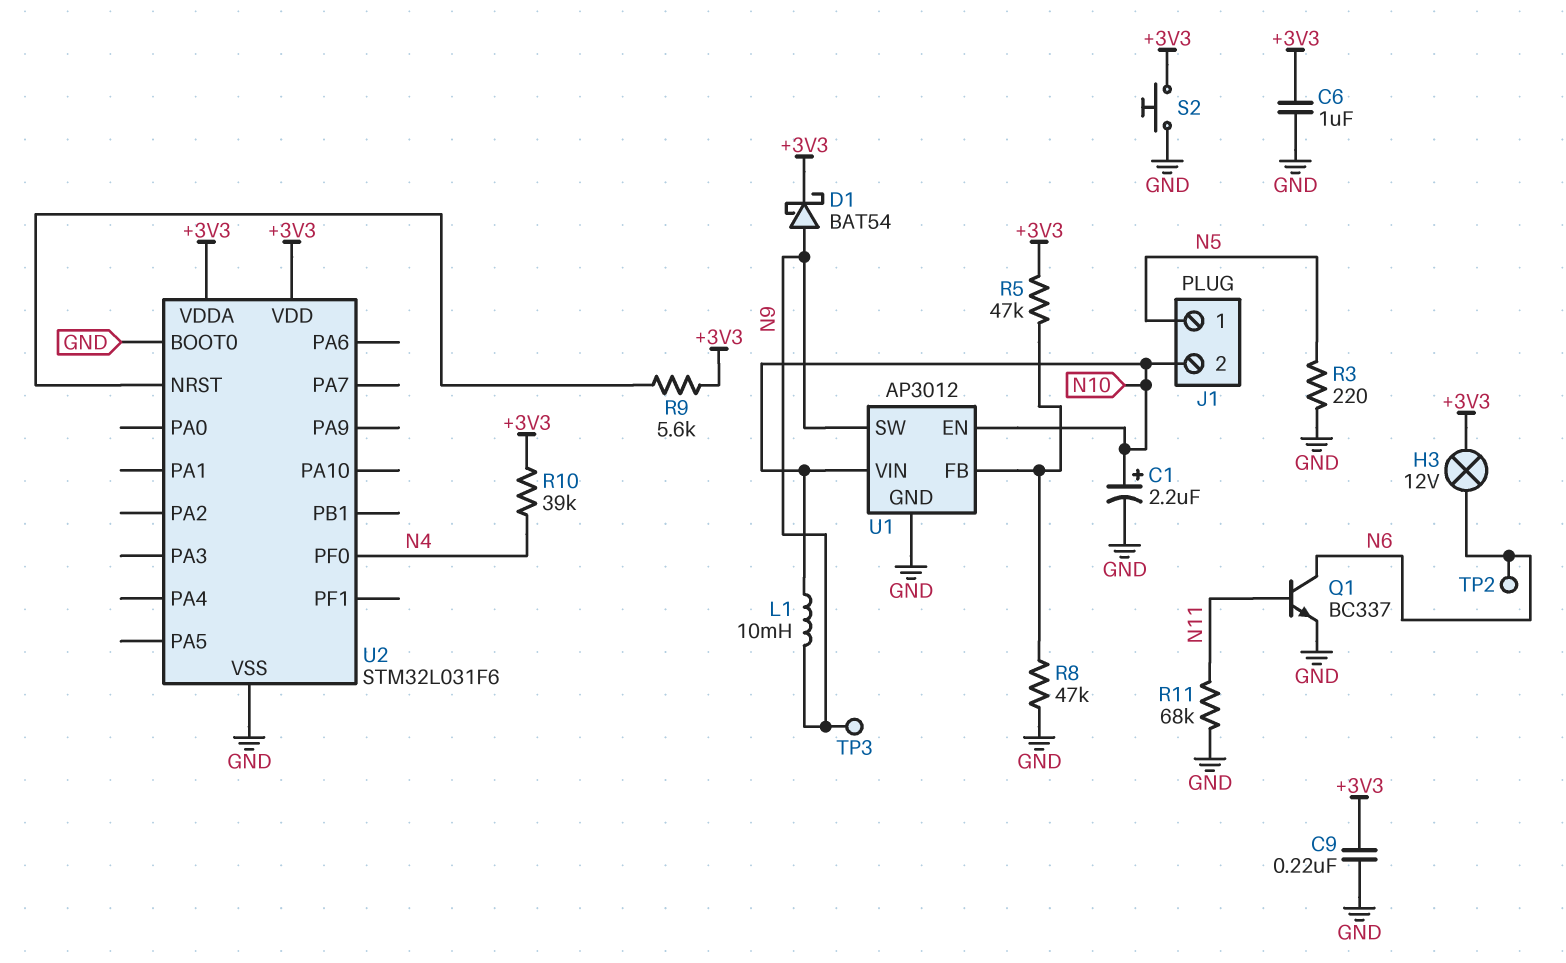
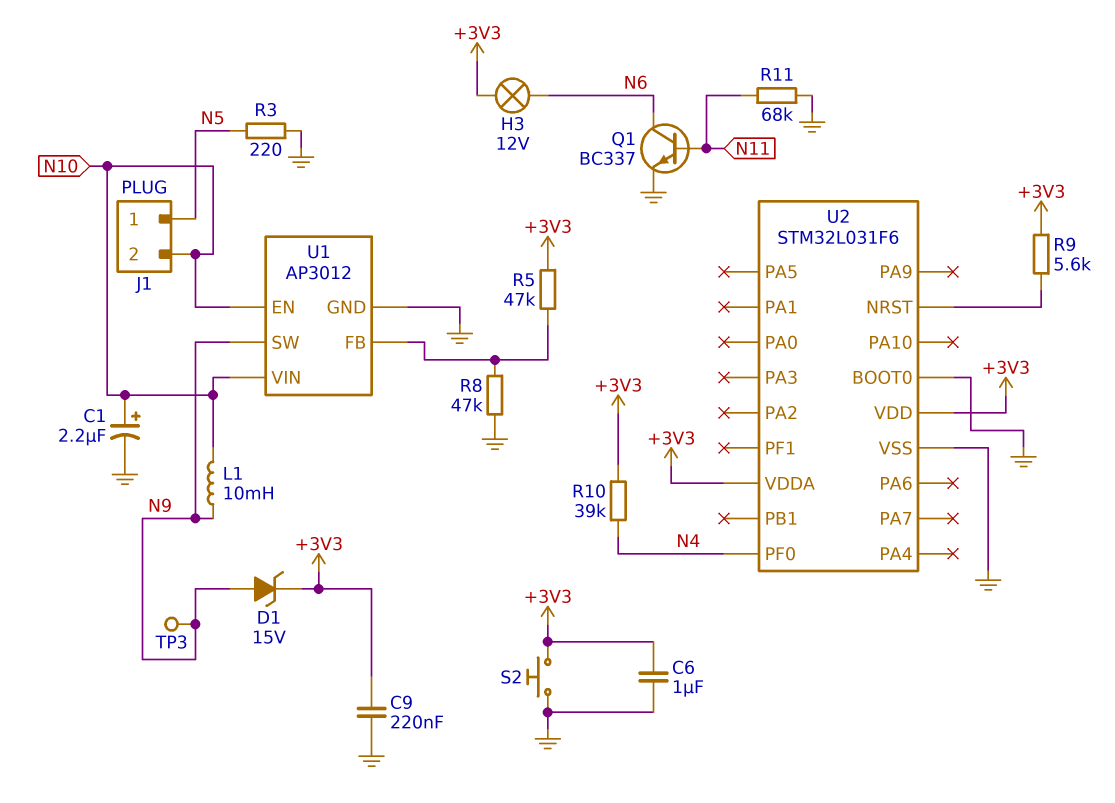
D1: schottky BAT54 (A N9, K +3V3) -> zener 15V (A N9, K +3V3)
TP2: test point (N6) -> none

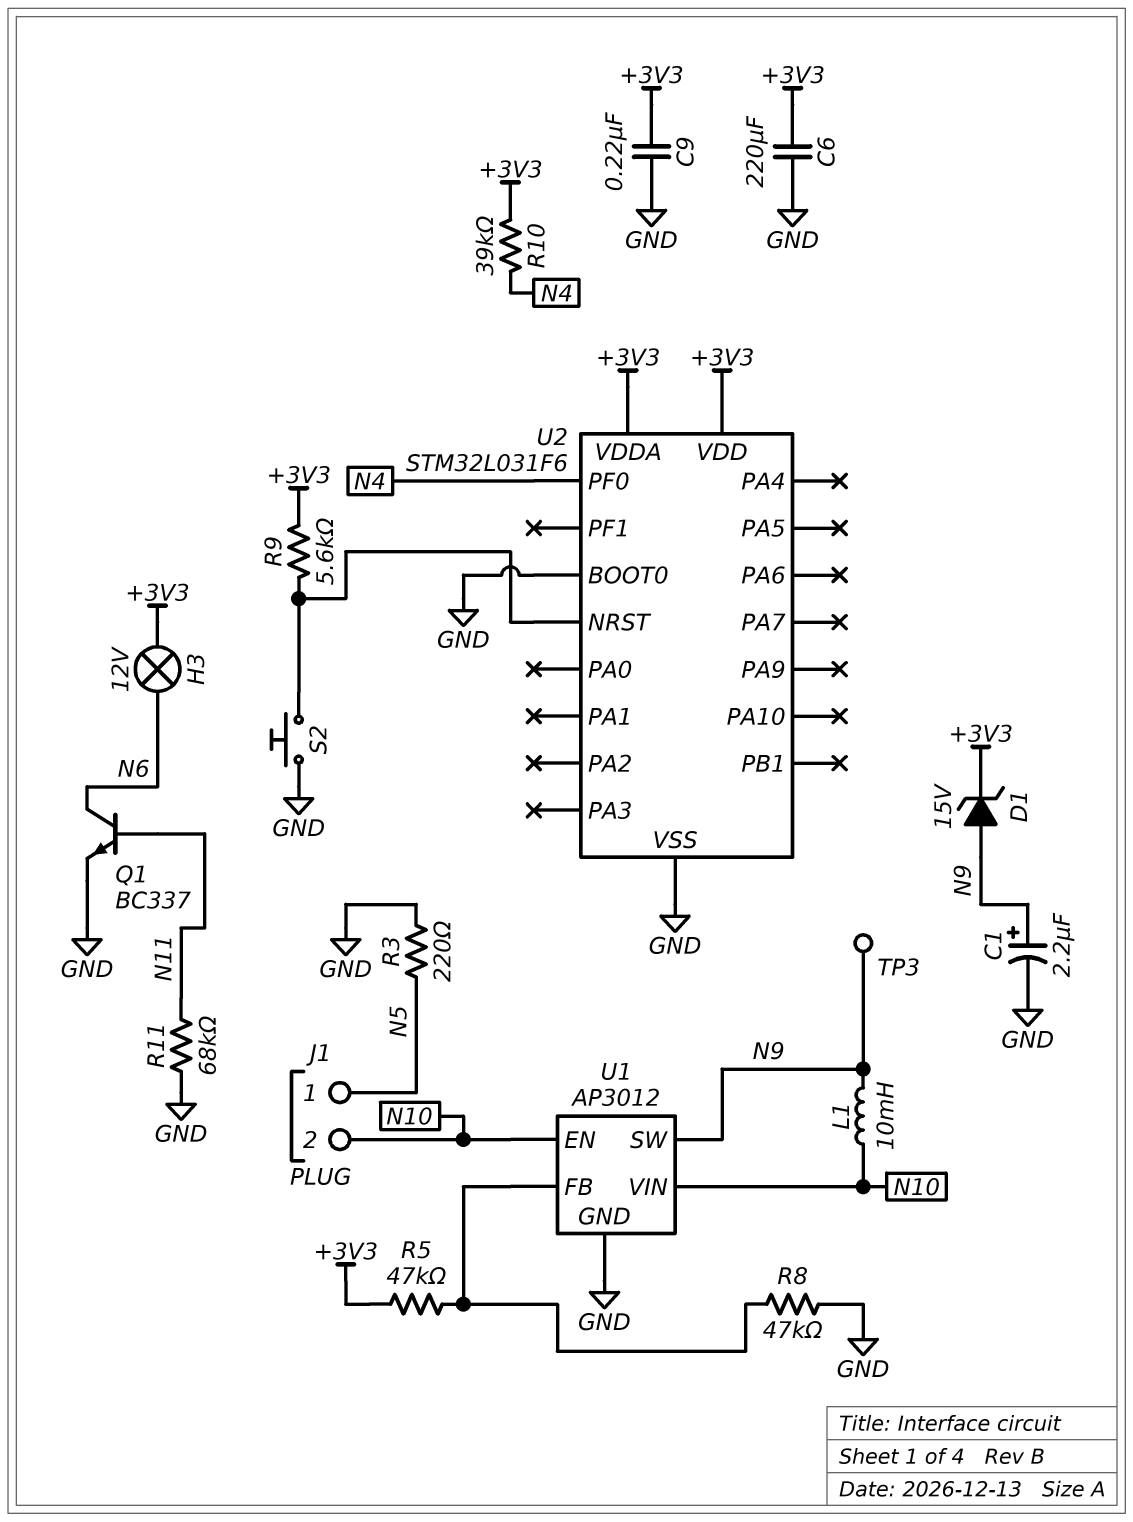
C1: 2.2uF (plus N10, minus GND) -> 2.2uF (plus N9, minus GND)
C6: 1uF (+3V3, GND) -> 220uF (+3V3, GND)
S2: button (+3V3, GND) -> button (GND, U2/NRST)

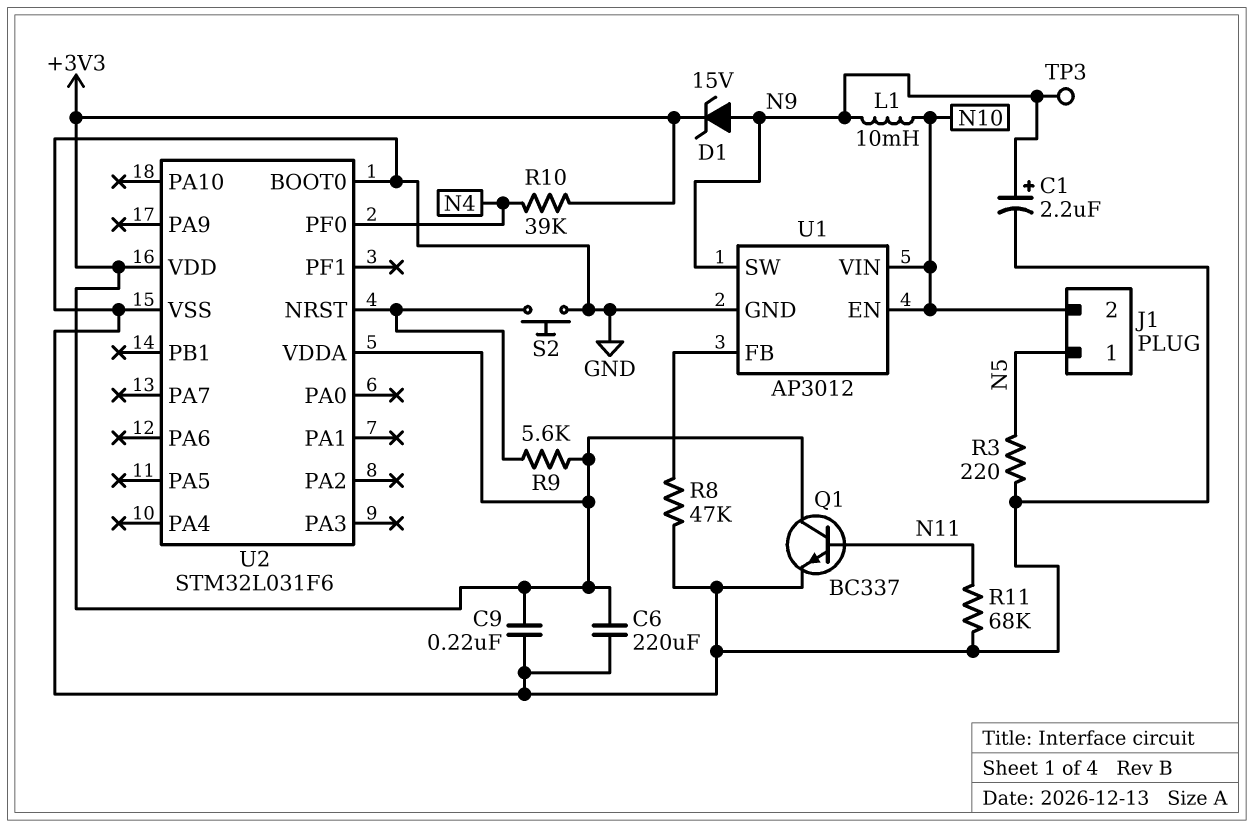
H3: lamp 12V (+3V3, N6) -> none
Q1: NPN BC337 (B N11, C N6, E GND) -> NPN BC337 (B N11, C +3V3, E GND)
R5: 47k (+3V3, U1/FB) -> none

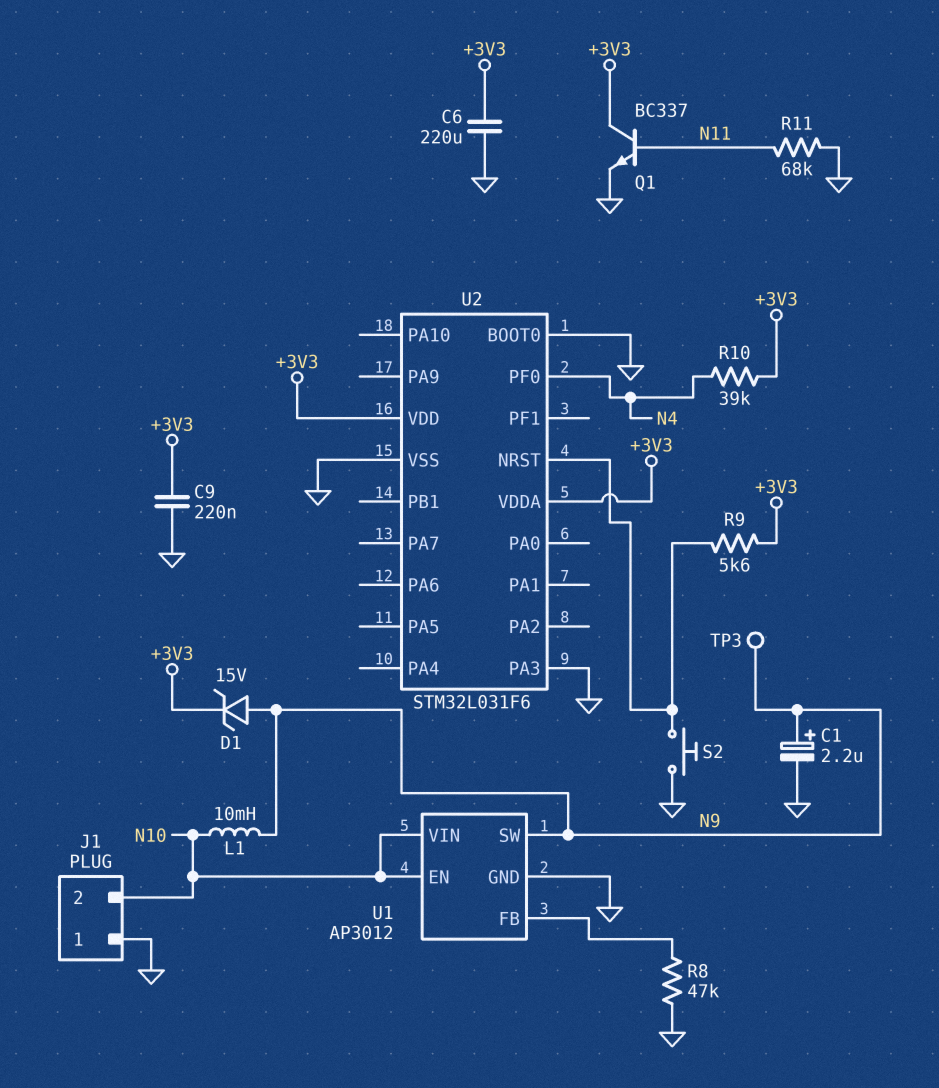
J1 pin 1: N5 -> GND
R3: 220 (GND, N5) -> none
U2 pin PA3: none -> GND

